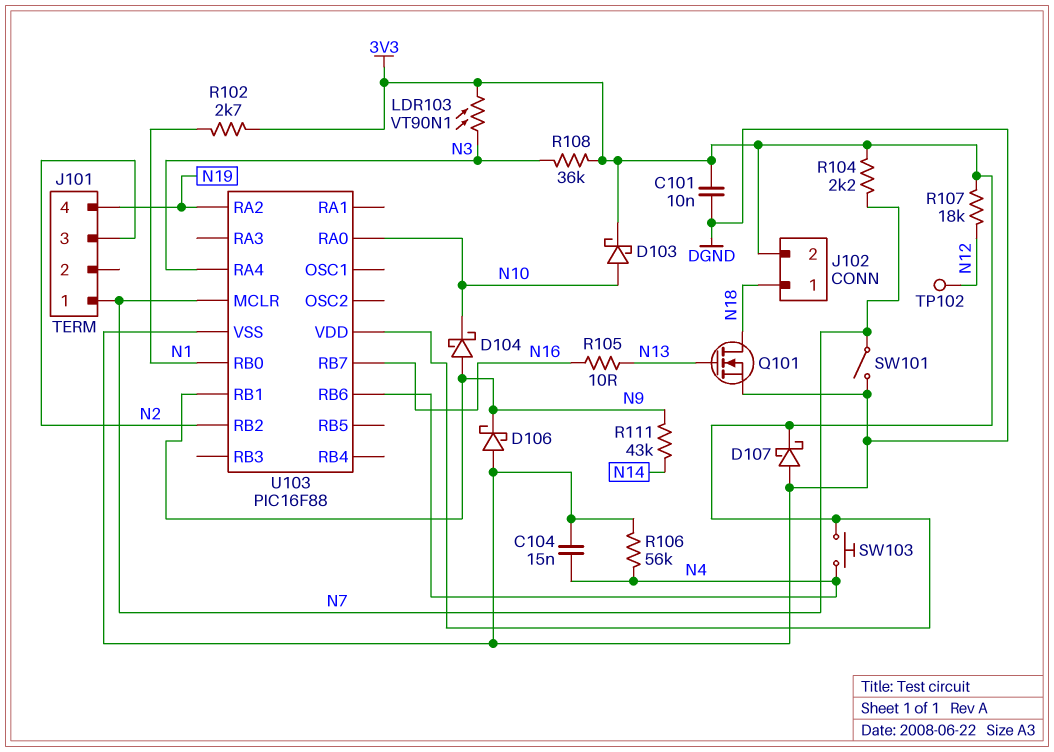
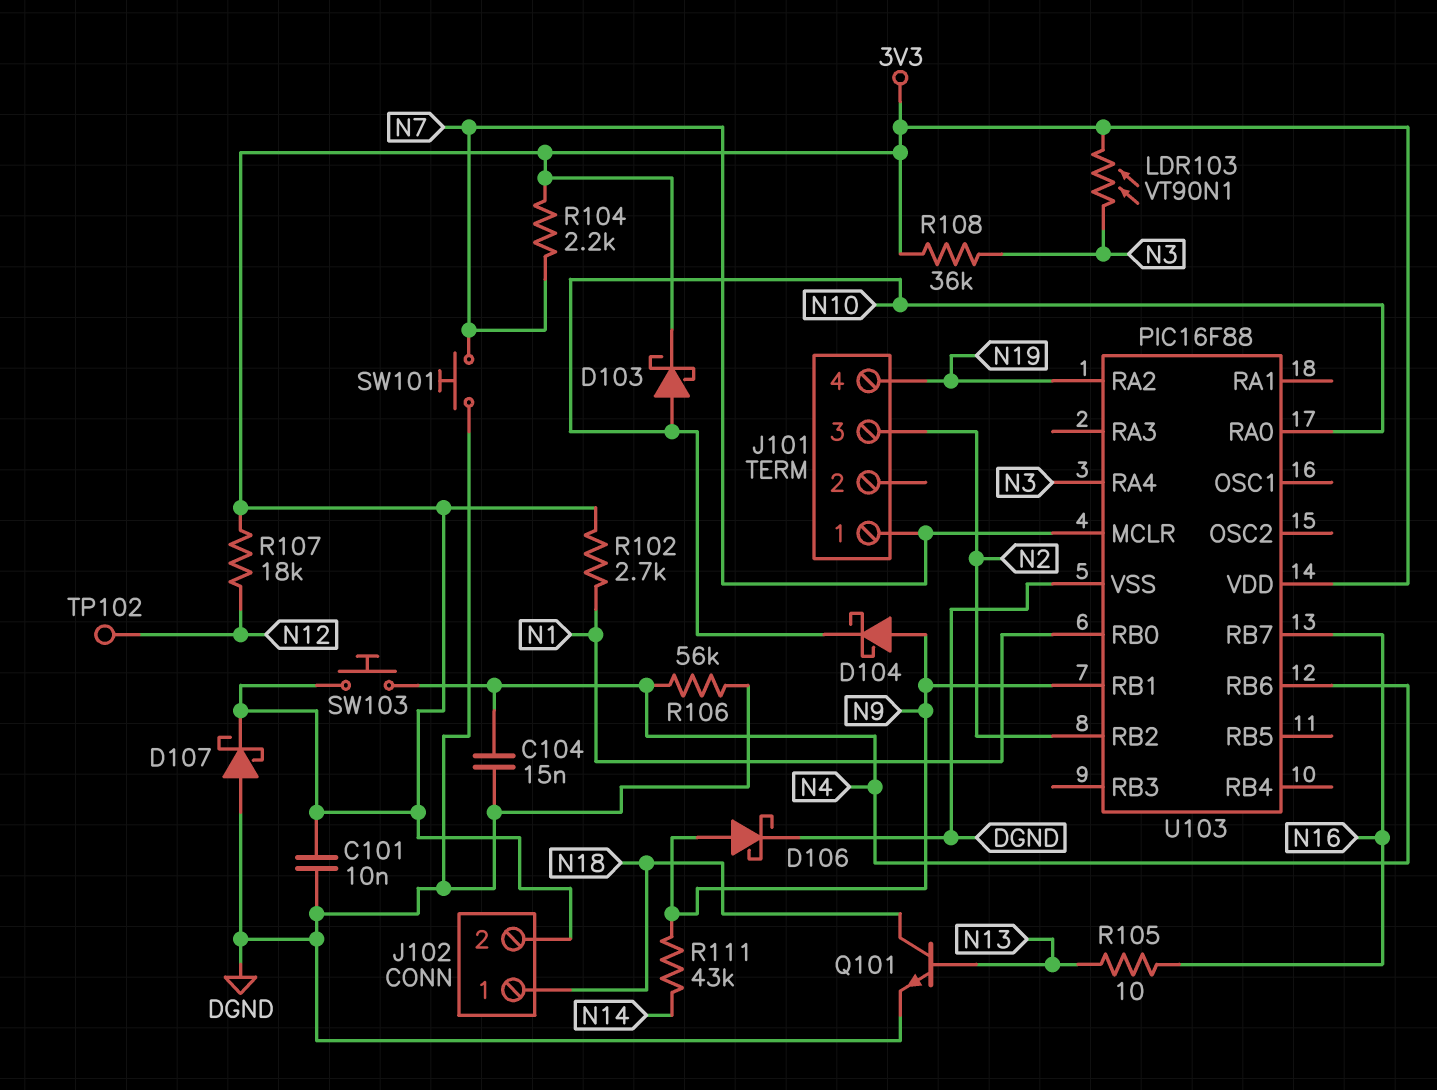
D106: schottky (A DGND, K N9) -> schottky (A N9, K DGND)
Q101: NMOS (G N13, D N18, S DGND) -> NPN (B N13, C N18, E DGND)
SW101: switch (DGND, N7) -> button (DGND, N7)

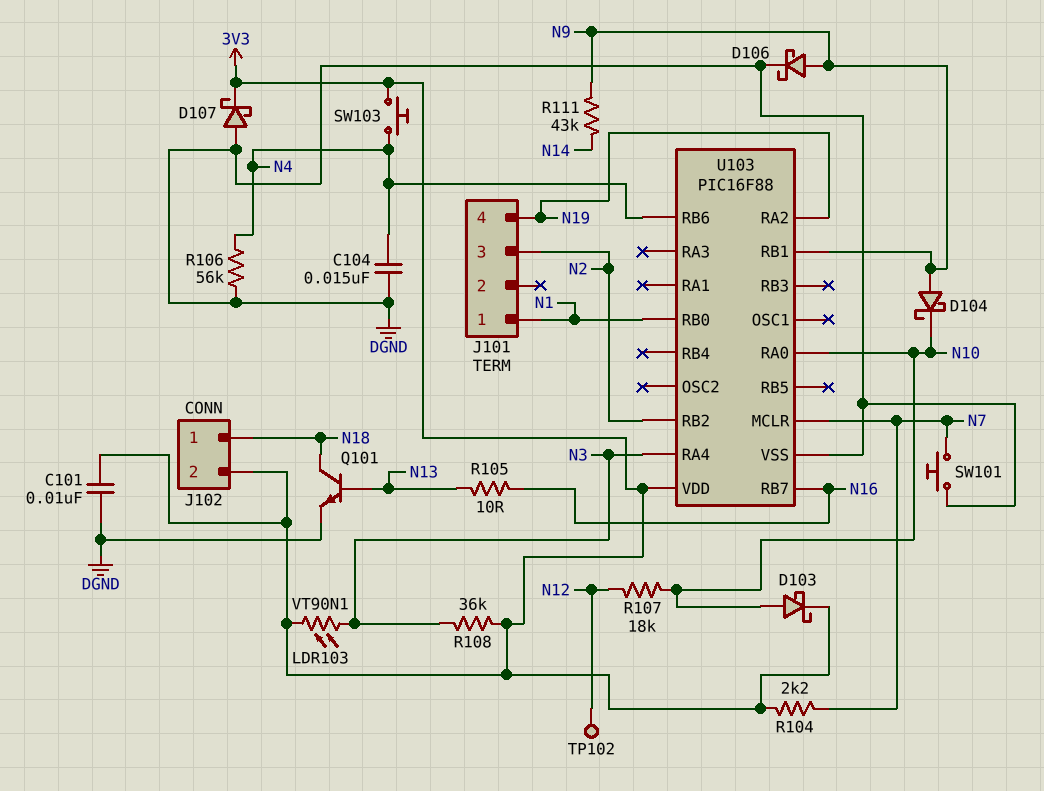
J101 pin 1: N7 -> N1
R102: 2.7k (3V3, N1) -> none
R107: 18k (3V3, N12) -> 18k (N10, N12)

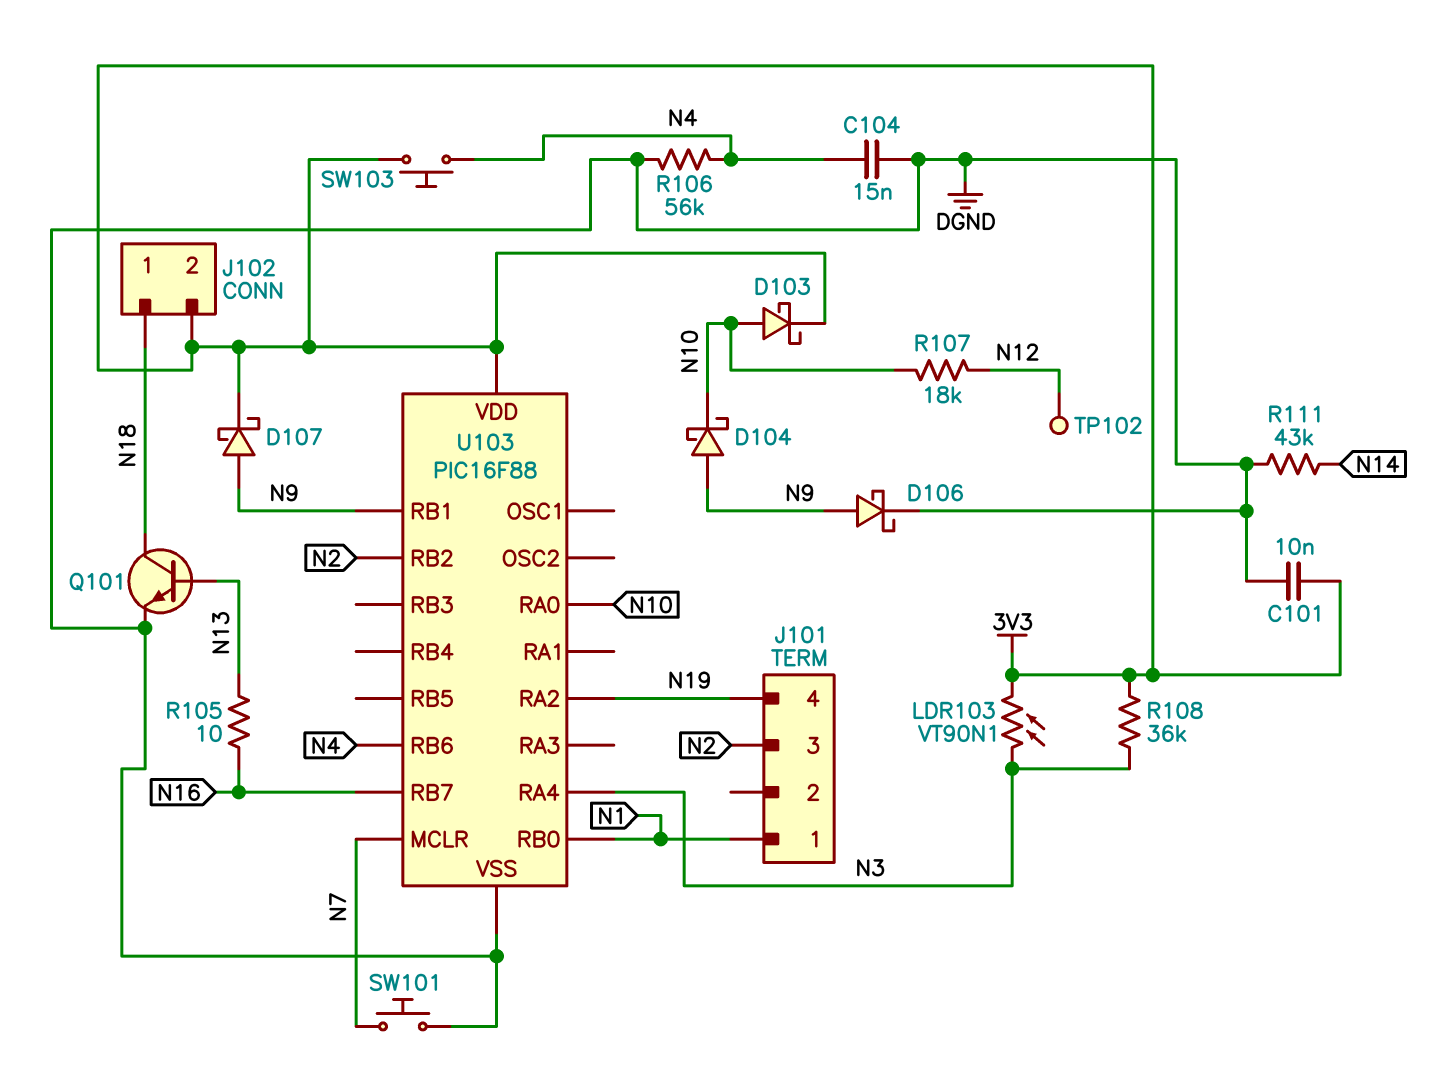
D107: schottky (A DGND, K 3V3) -> schottky (A N9, K 3V3)
R104: 2.2k (3V3, N7) -> none
R111: 43k (N9, N14) -> 43k (DGND, N14)

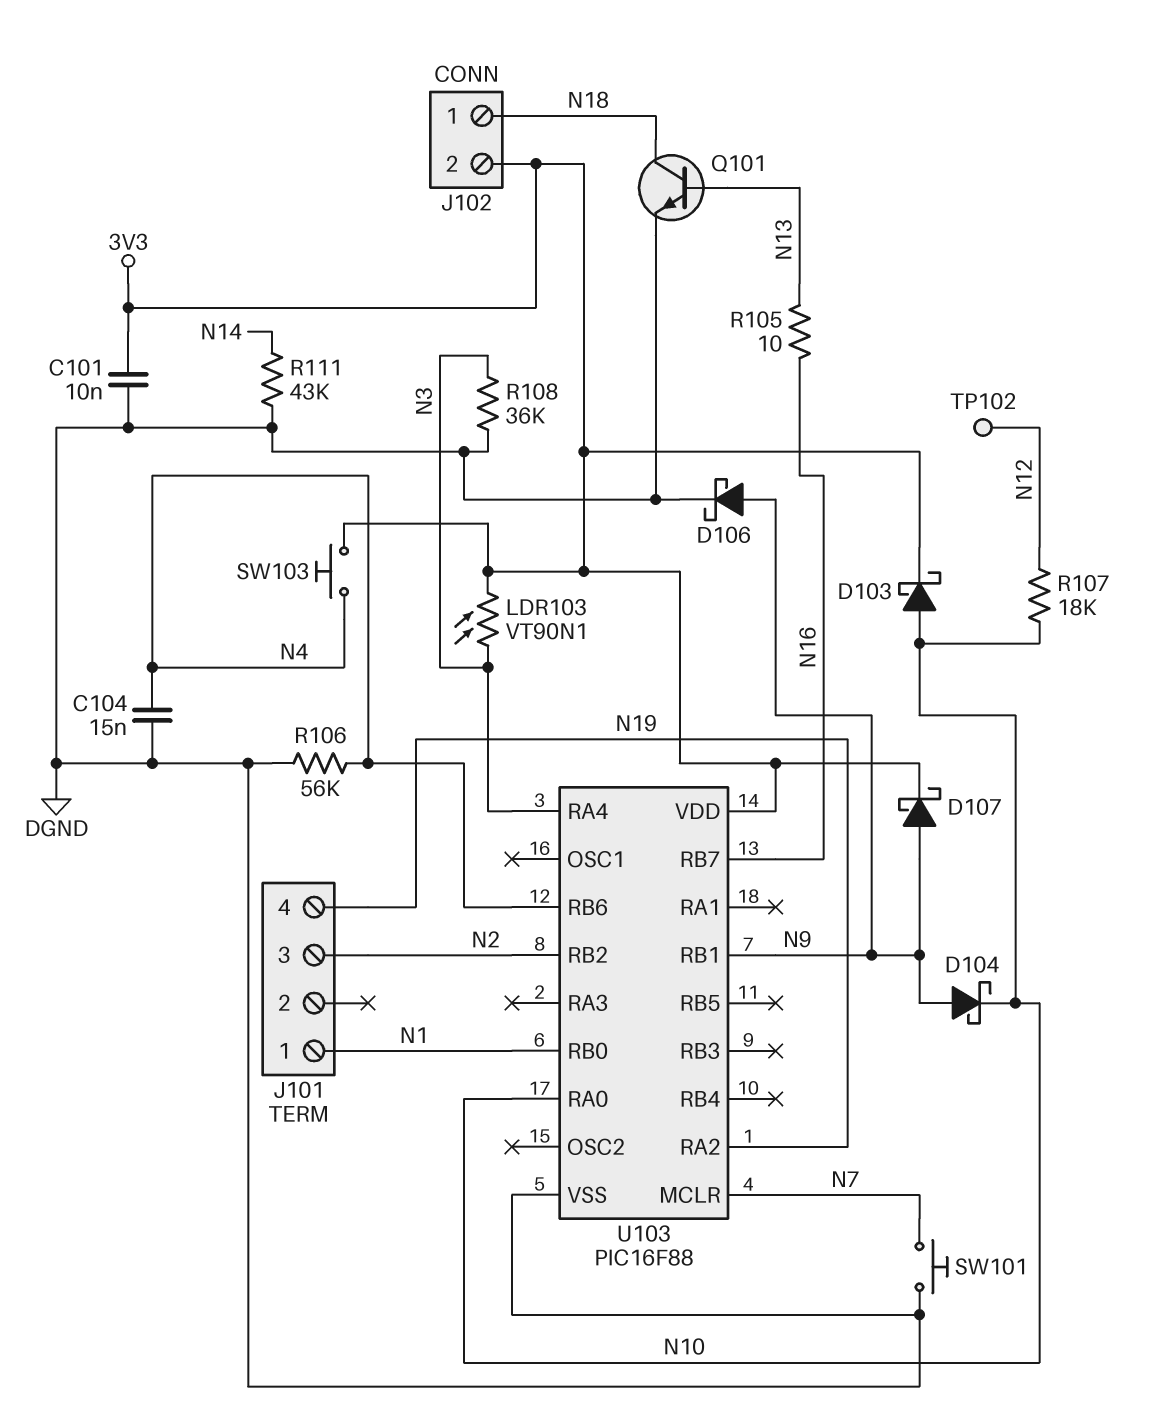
R108: 36k (3V3, N3) -> 36k (DGND, N3)

